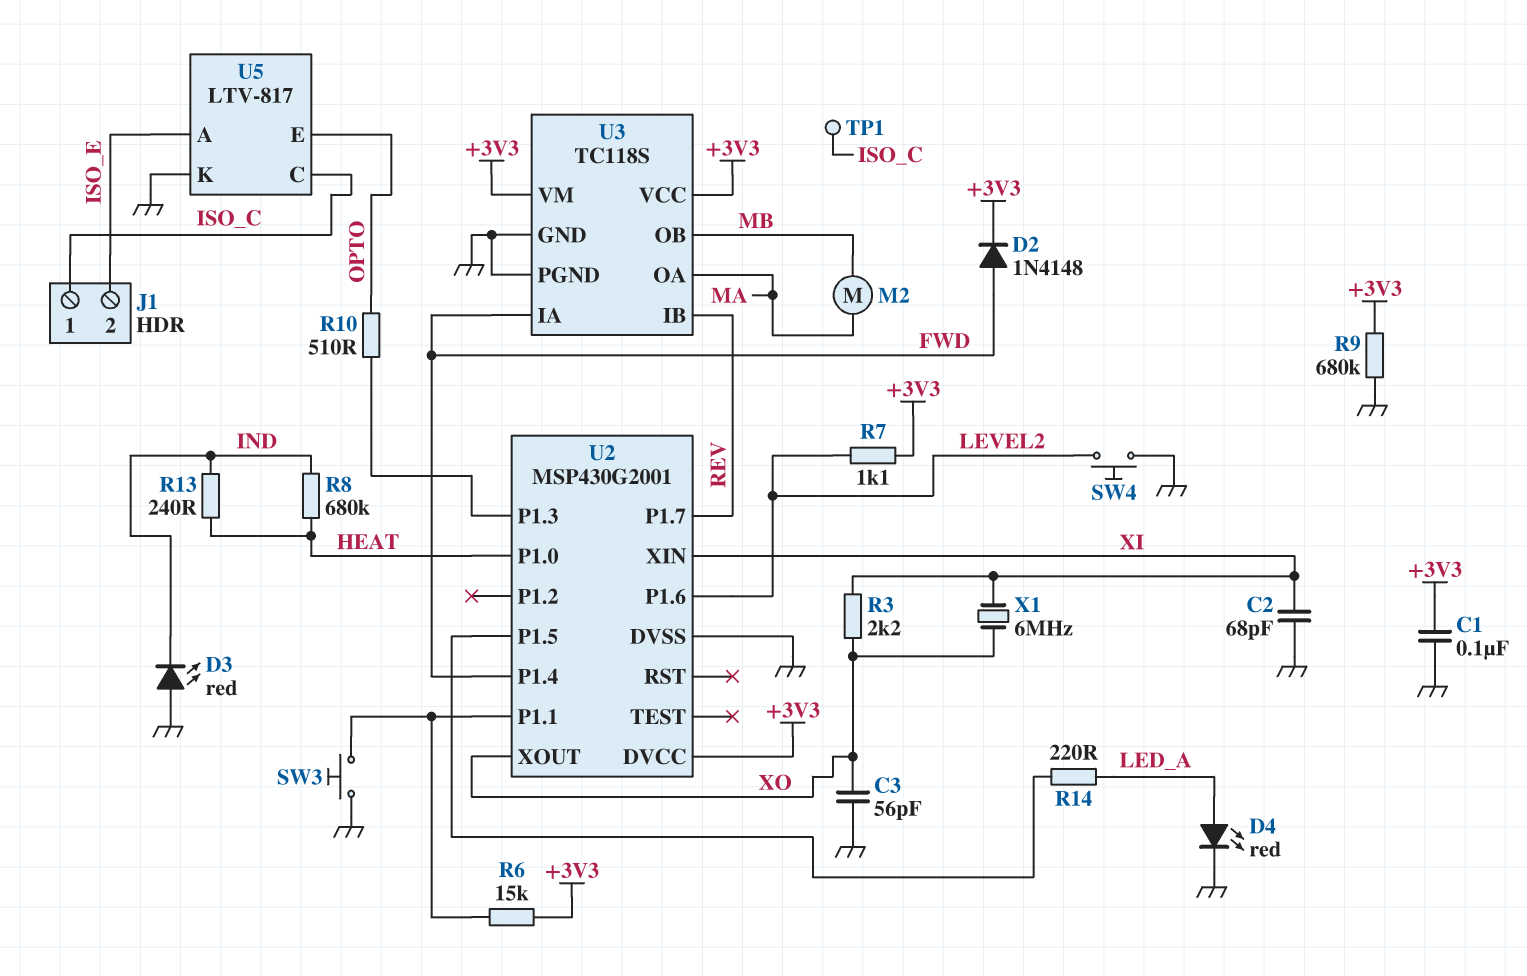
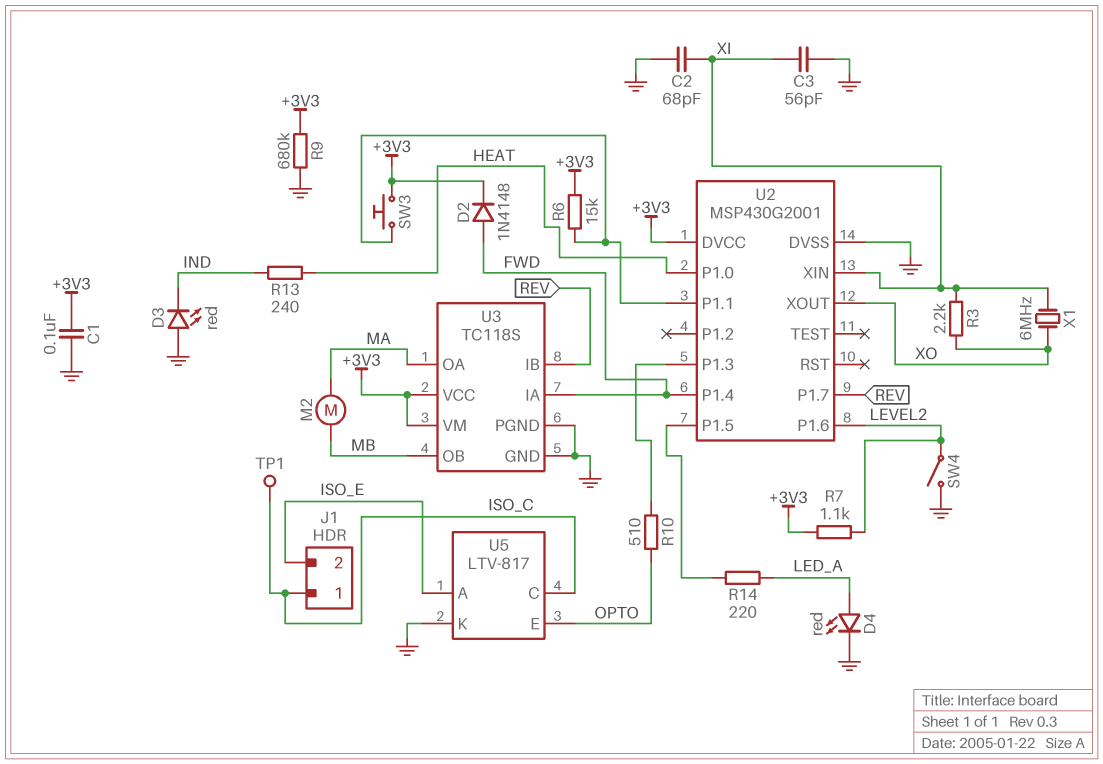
C3: 56pF (GND, XO) -> 56pF (GND, XI)
R8: 680k (HEAT, IND) -> none
SW3: button (GND, U2/P1.1) -> button (+3V3, U2/P1.1)
SW4: button (GND, LEVEL2) -> switch (GND, LEVEL2)

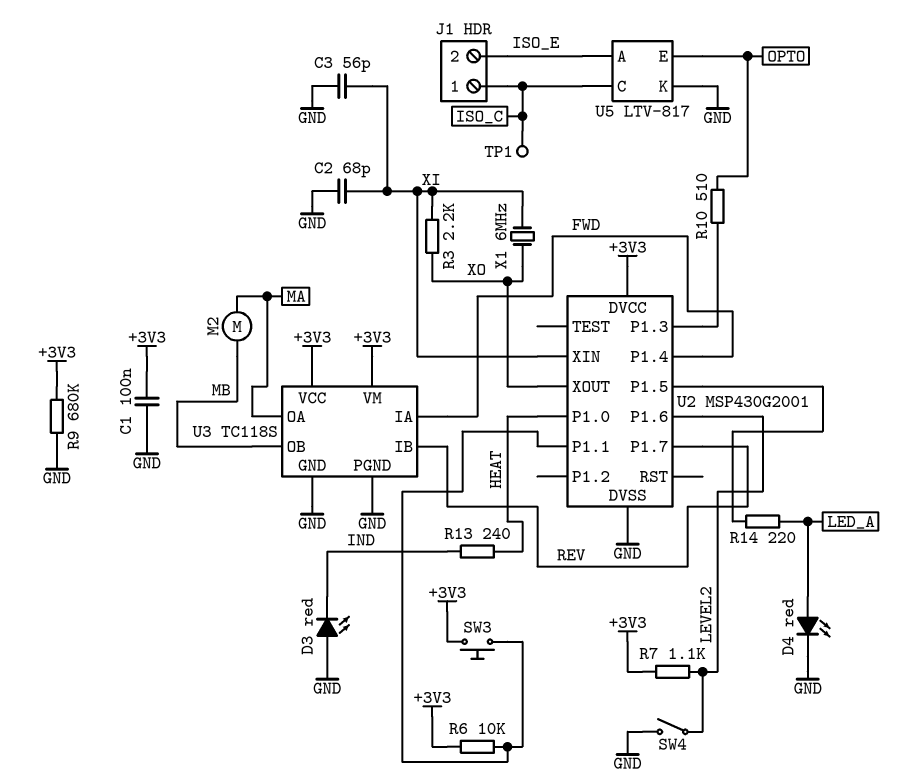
D2: diode 1N4148 (A FWD, K +3V3) -> none
R6: 15k (+3V3, U2/P1.1) -> 10k (+3V3, U2/P1.1)

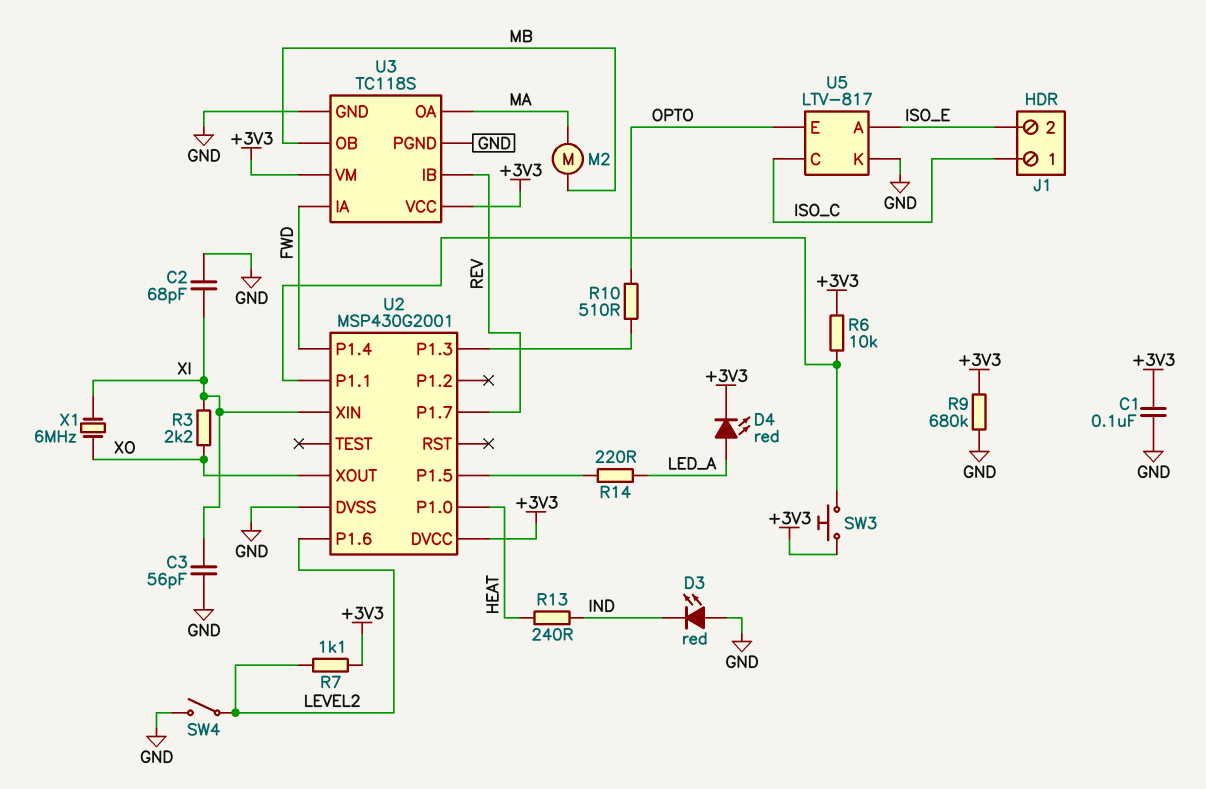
D4: LED red (A LED_A, K GND) -> LED red (A LED_A, K +3V3)
TP1: test point (ISO_C) -> none

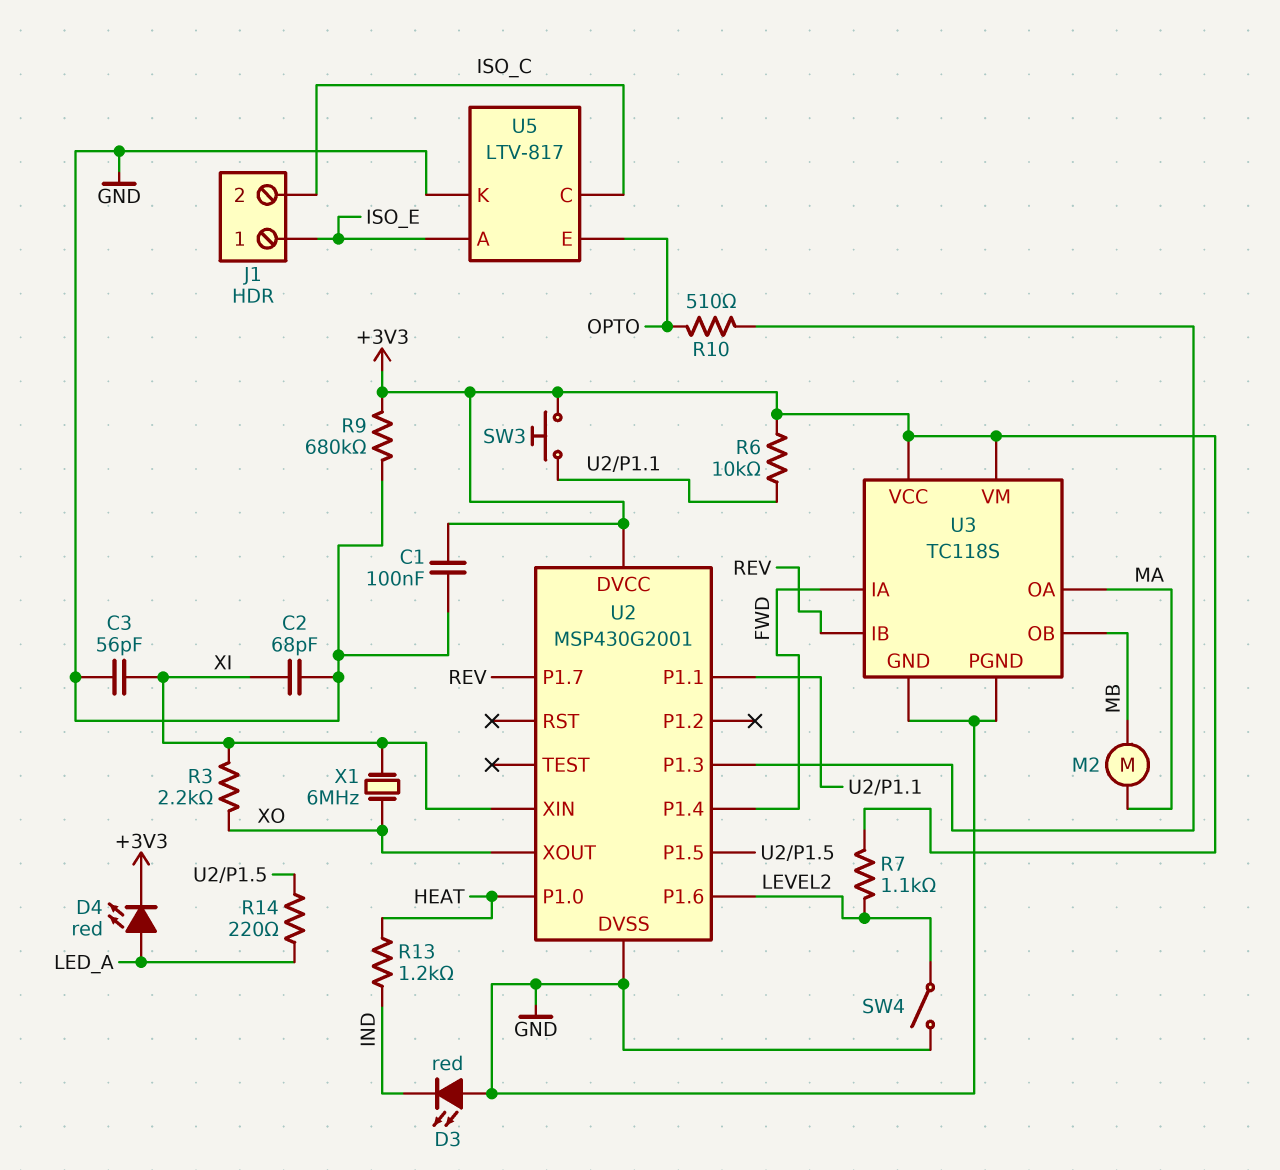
J1 pin 1: ISO_C -> ISO_E
J1 pin 2: ISO_E -> ISO_C
R13: 240 (HEAT, IND) -> 1.2k (HEAT, IND)

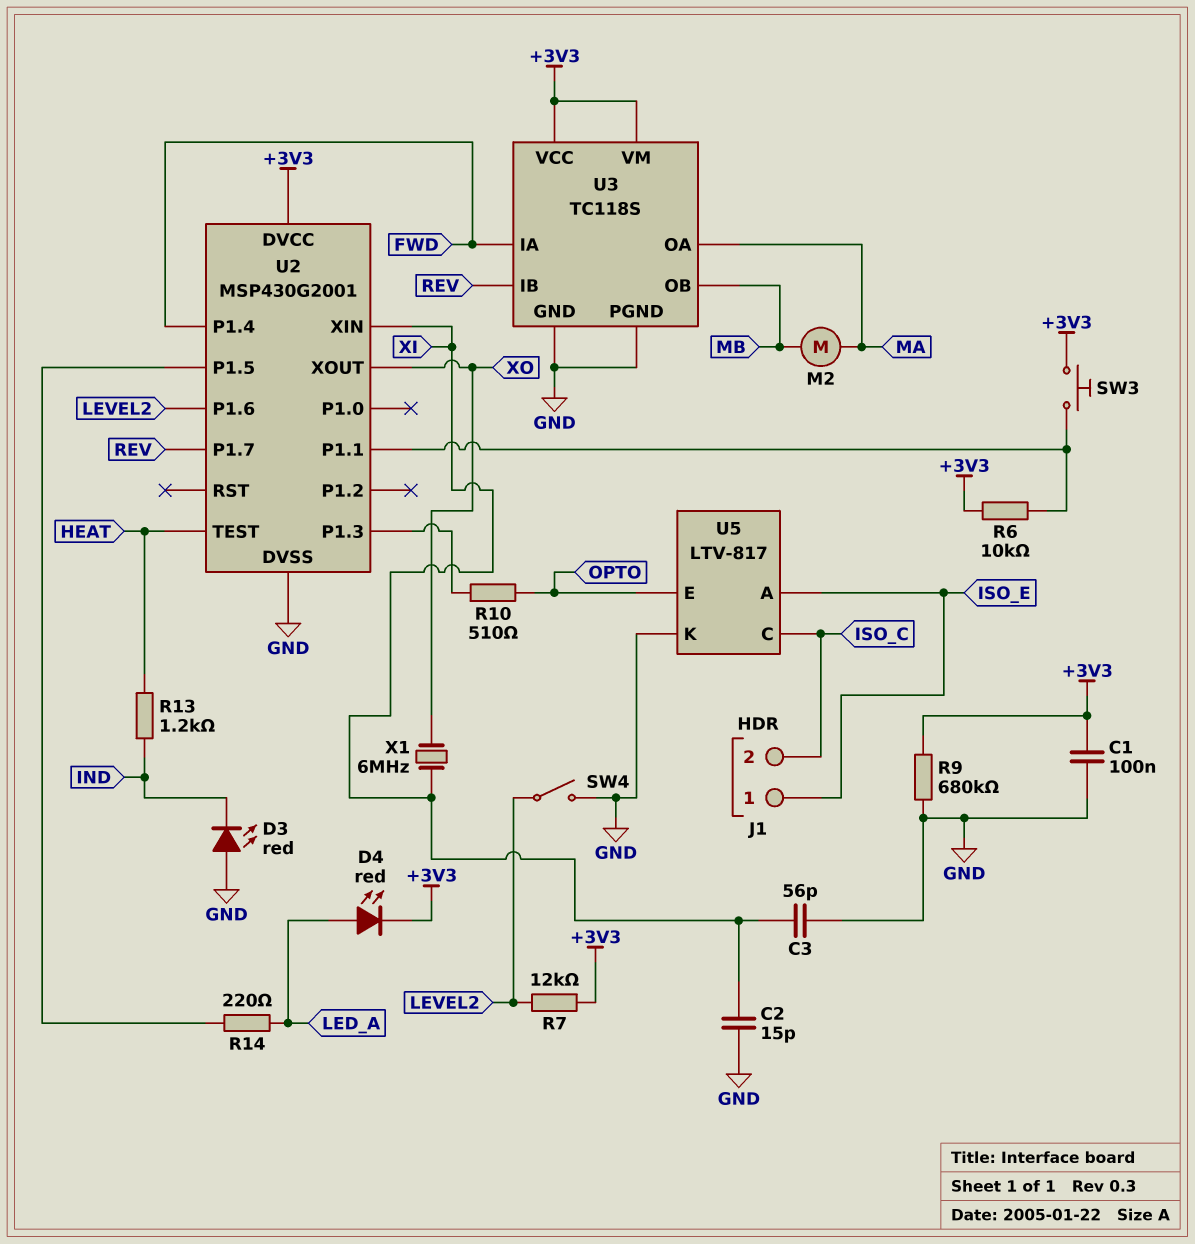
C2: 68pF (GND, XI) -> 15pF (GND, XI)
R3: 2.2k (XI, XO) -> none
R7: 1.1k (+3V3, LEVEL2) -> 12k (+3V3, LEVEL2)
U2 pin P1.0: HEAT -> none
U2 pin TEST: none -> HEAT

